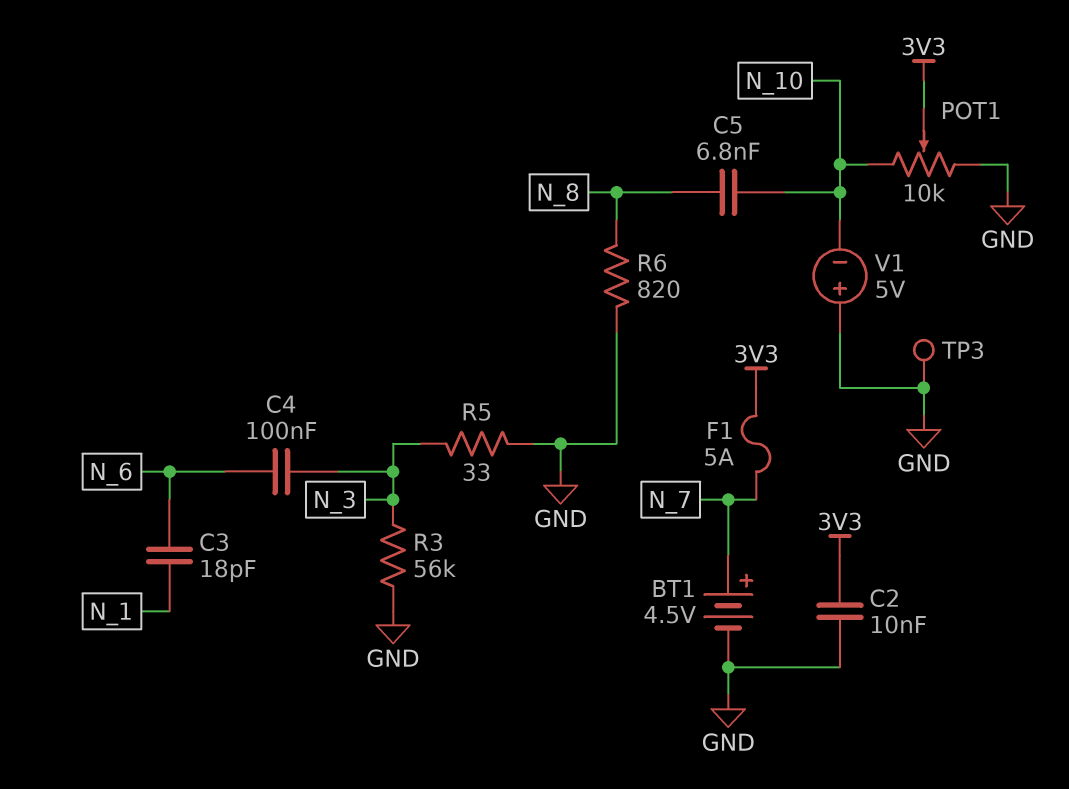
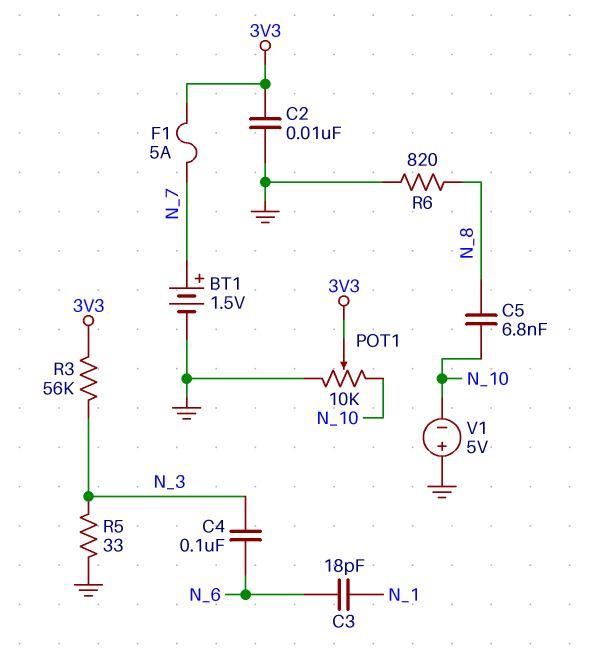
BT1: 4.5V (plus N_7, minus GND) -> 1.5V (plus N_7, minus GND)
R3: 56k (GND, N_3) -> 56k (3V3, N_3)
TP3: test point (GND) -> none

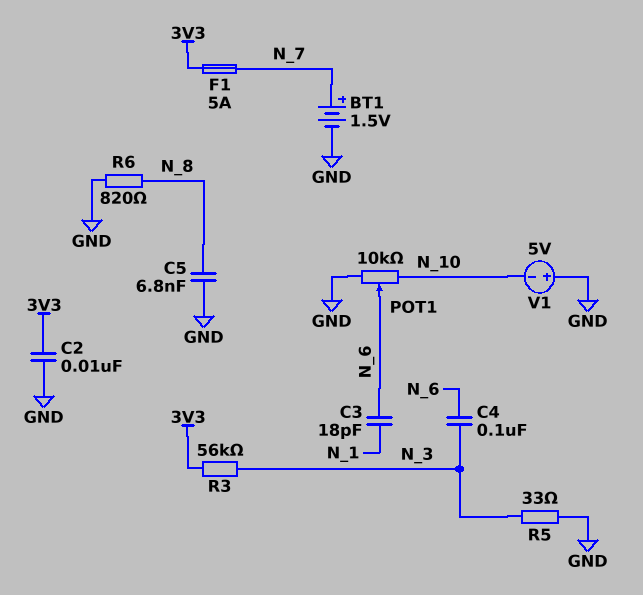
C5: 6.8nF (N_8, N_10) -> 6.8nF (GND, N_8)
POT1: 10k (GND, N_10, wiper 3V3) -> 10k (GND, N_10, wiper N_6)

